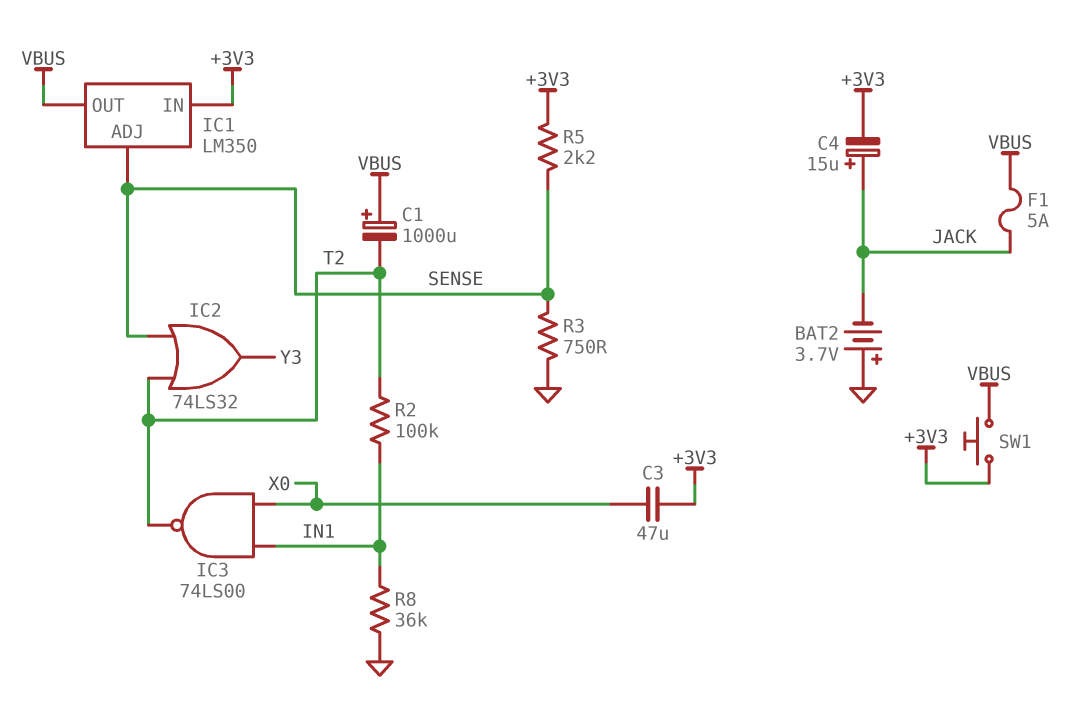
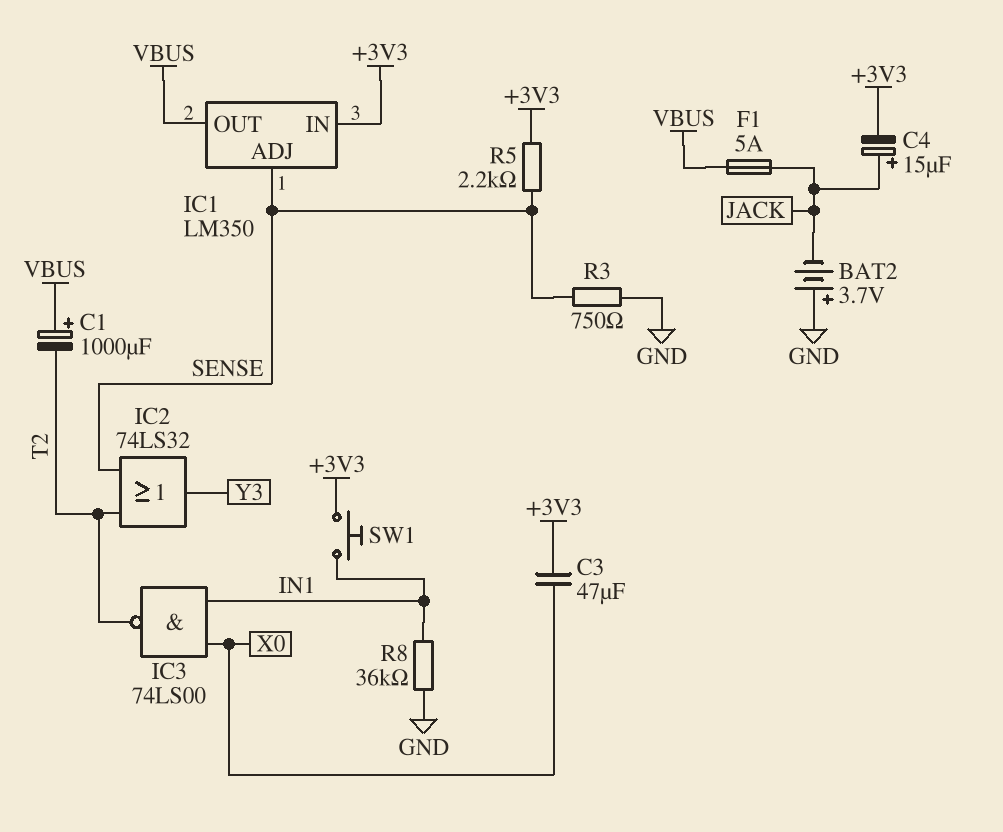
R2: 100k (IN1, T2) -> none
SW1: button (+3V3, VBUS) -> button (+3V3, IN1)

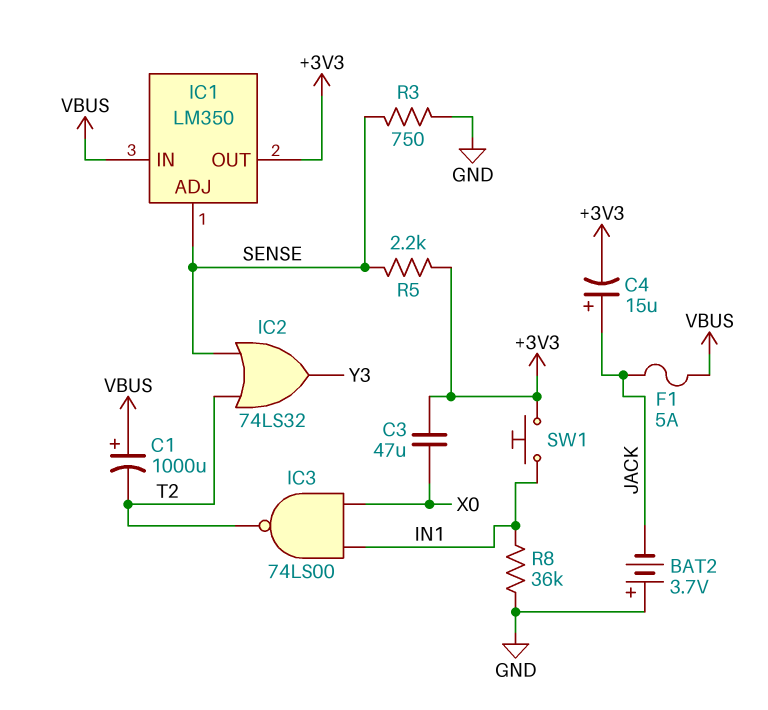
IC1 pin IN: +3V3 -> VBUS
IC1 pin OUT: VBUS -> +3V3

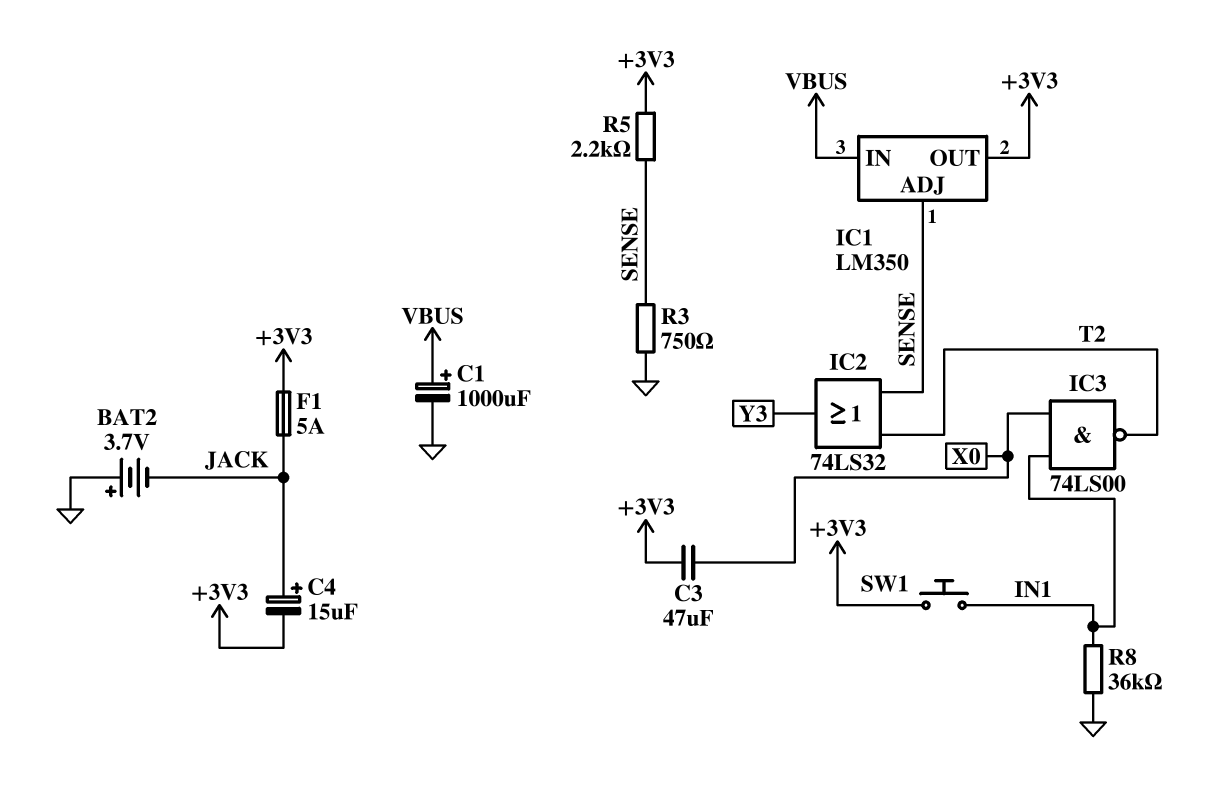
C1: 1000uF (plus VBUS, minus T2) -> 1000uF (plus VBUS, minus GND)
F1: 5A (JACK, VBUS) -> 5A (+3V3, JACK)

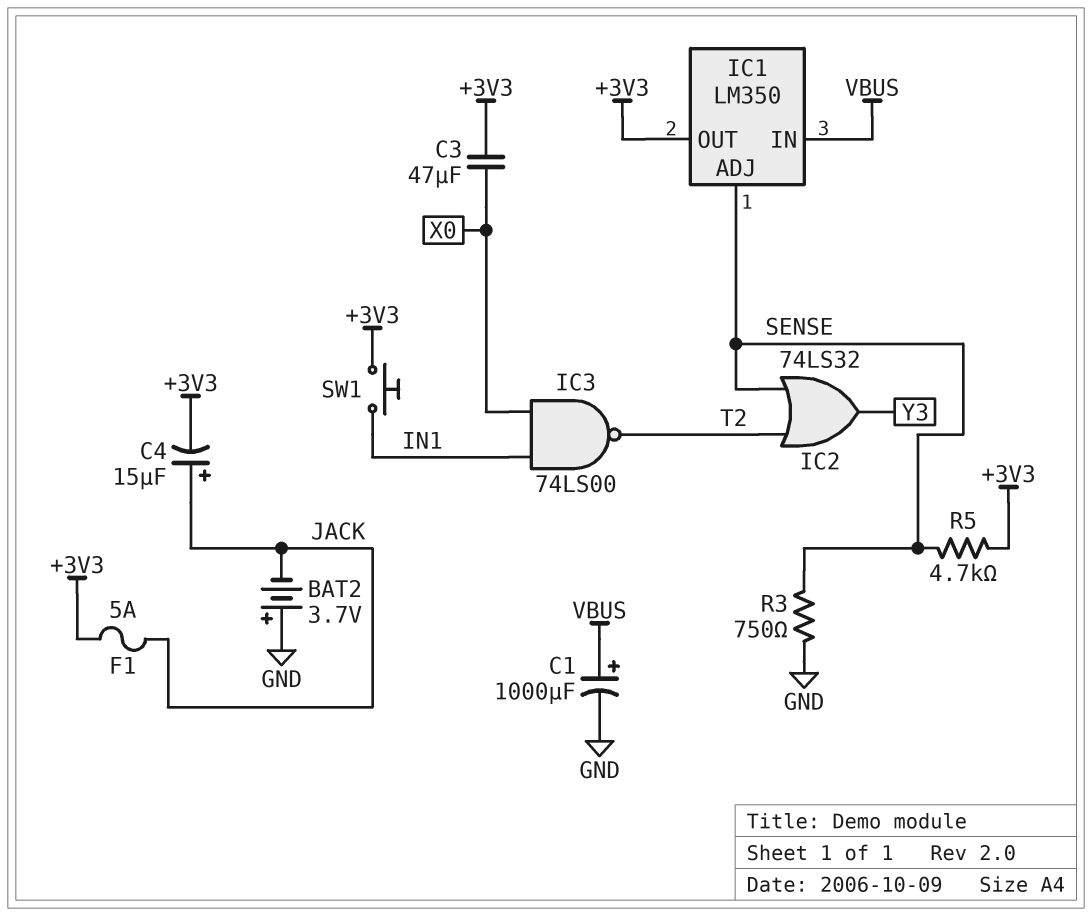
R5: 2.2k (+3V3, SENSE) -> 4.7k (+3V3, SENSE)
R8: 36k (GND, IN1) -> none

